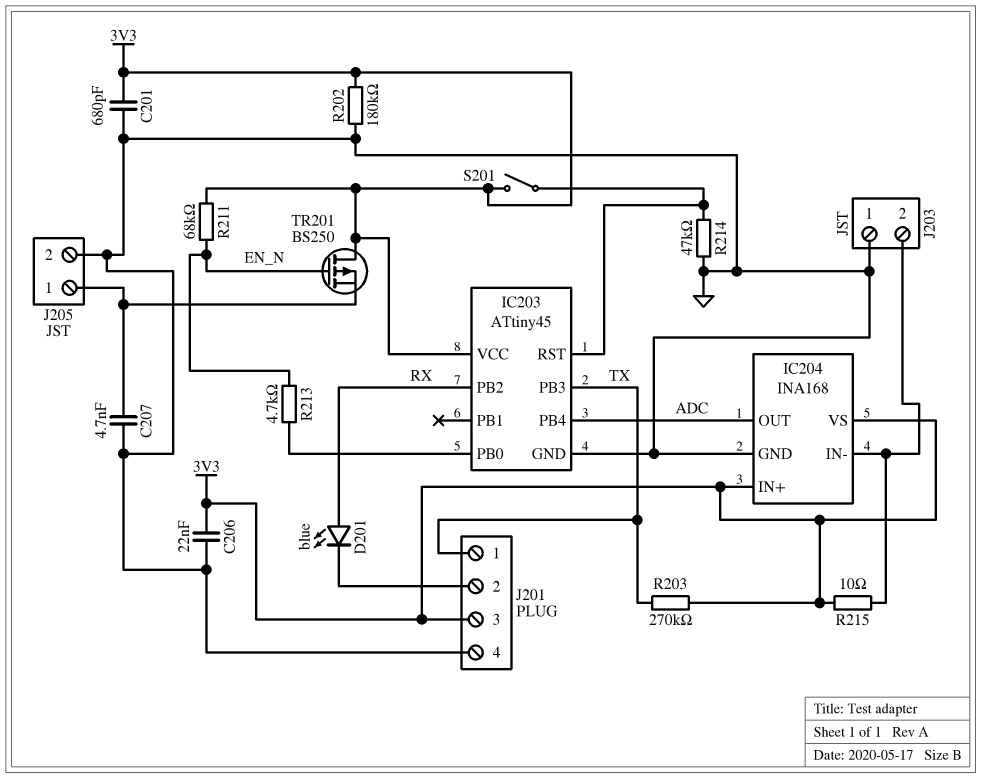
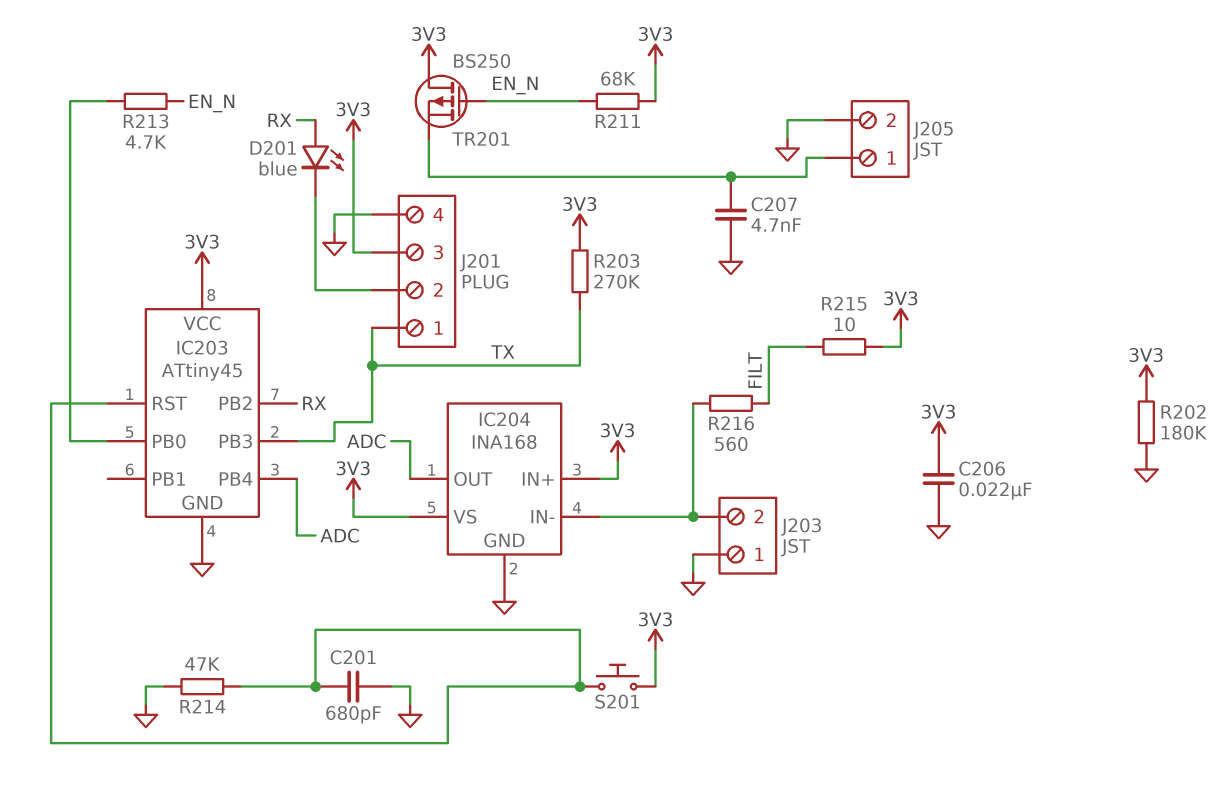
C201: 680pF (3V3, GND) -> 680pF (GND, IC203/RST)
R215: 10 (3V3, IC204/IN-) -> 10 (3V3, FILT)
R216: none -> 560 (FILT, IC204/IN-)
S201: switch (3V3, IC203/RST) -> button (3V3, IC203/RST)

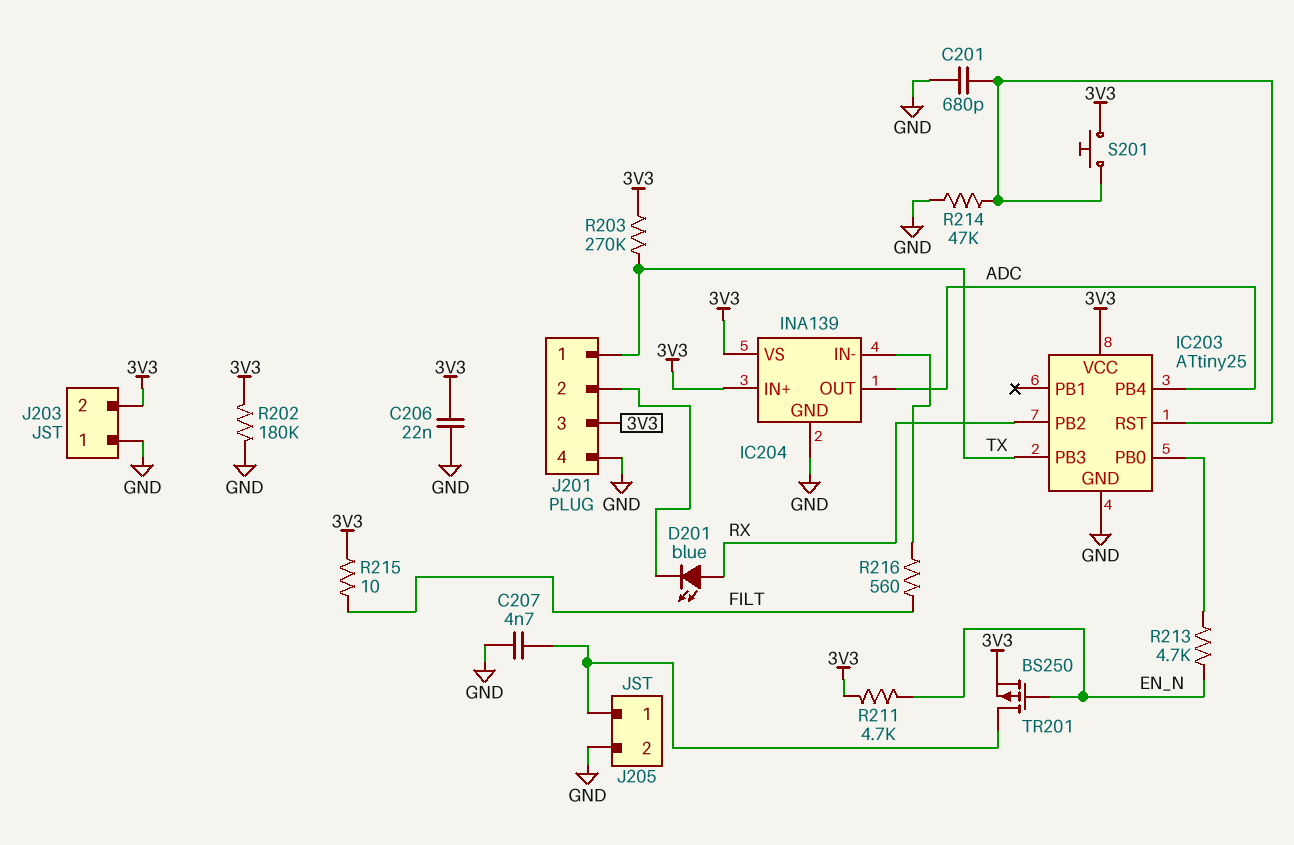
IC203: ATtiny45 -> ATtiny25
IC204: INA168 -> INA139
J203 pin 2: IC204/IN- -> 3V3
R211: 68k (3V3, EN_N) -> 4.7k (3V3, EN_N)
TR201: PMOS BS250 (G EN_N, D 3V3, S J205/1) -> PMOS BS250 (G EN_N, D J205/1, S 3V3)

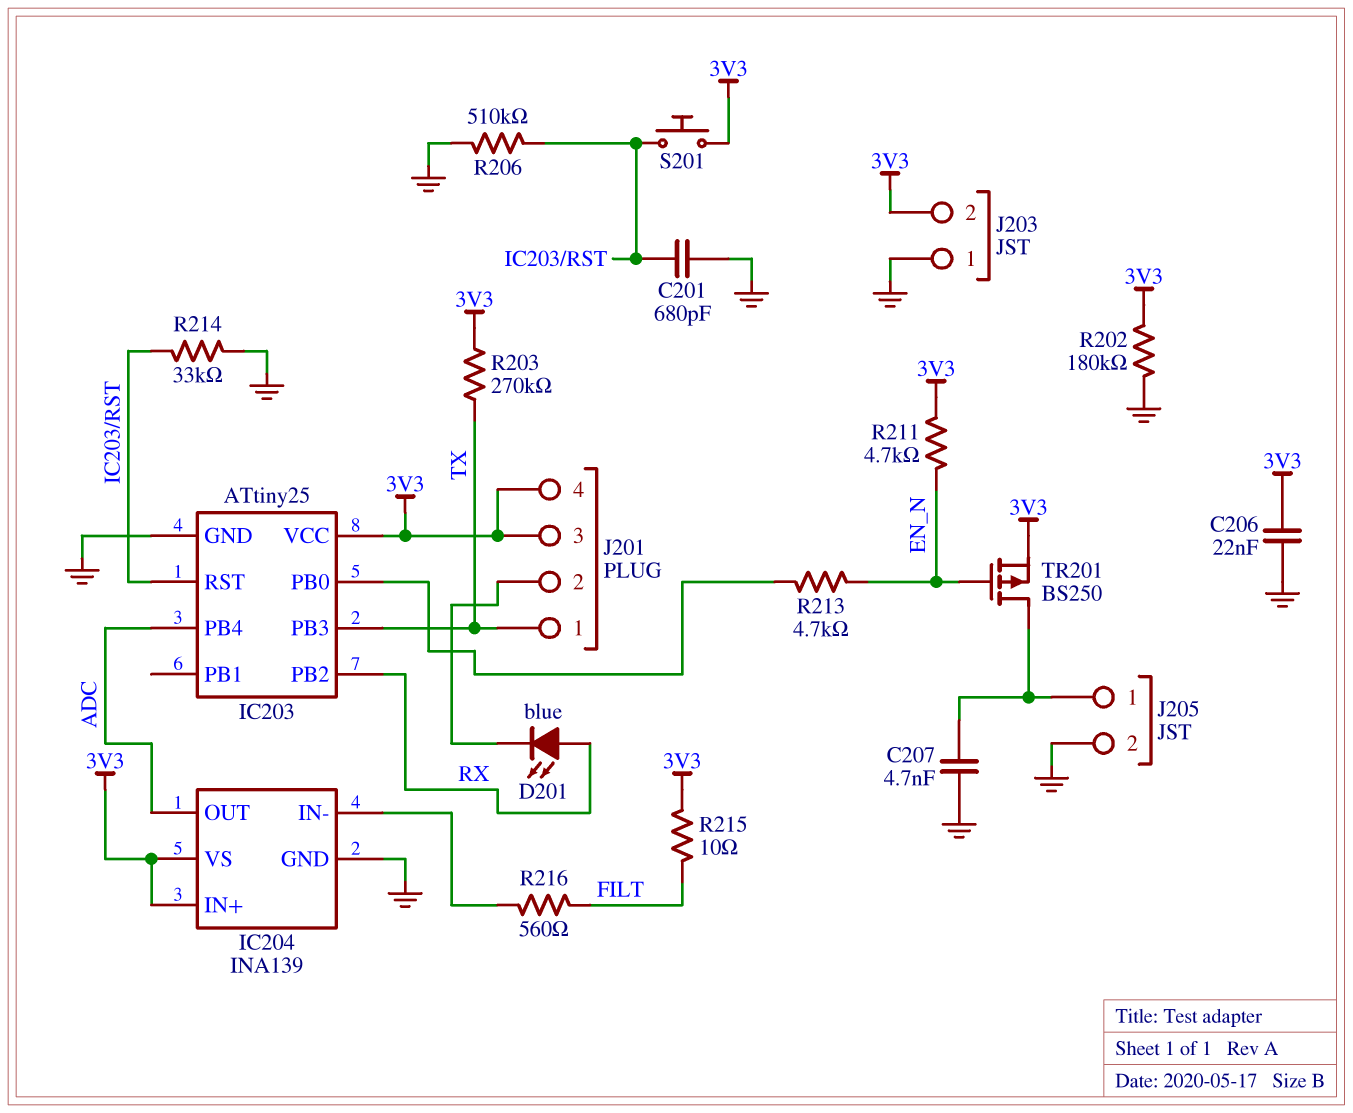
J201 pin 4: GND -> 3V3
R206: none -> 510k (GND, IC203/RST)
R214: 47k (GND, IC203/RST) -> 33k (GND, IC203/RST)

